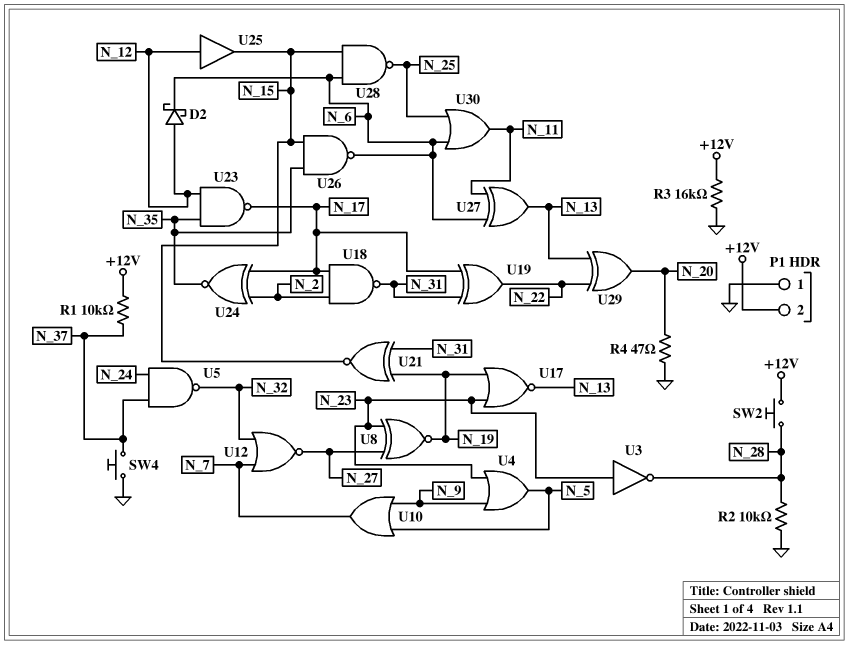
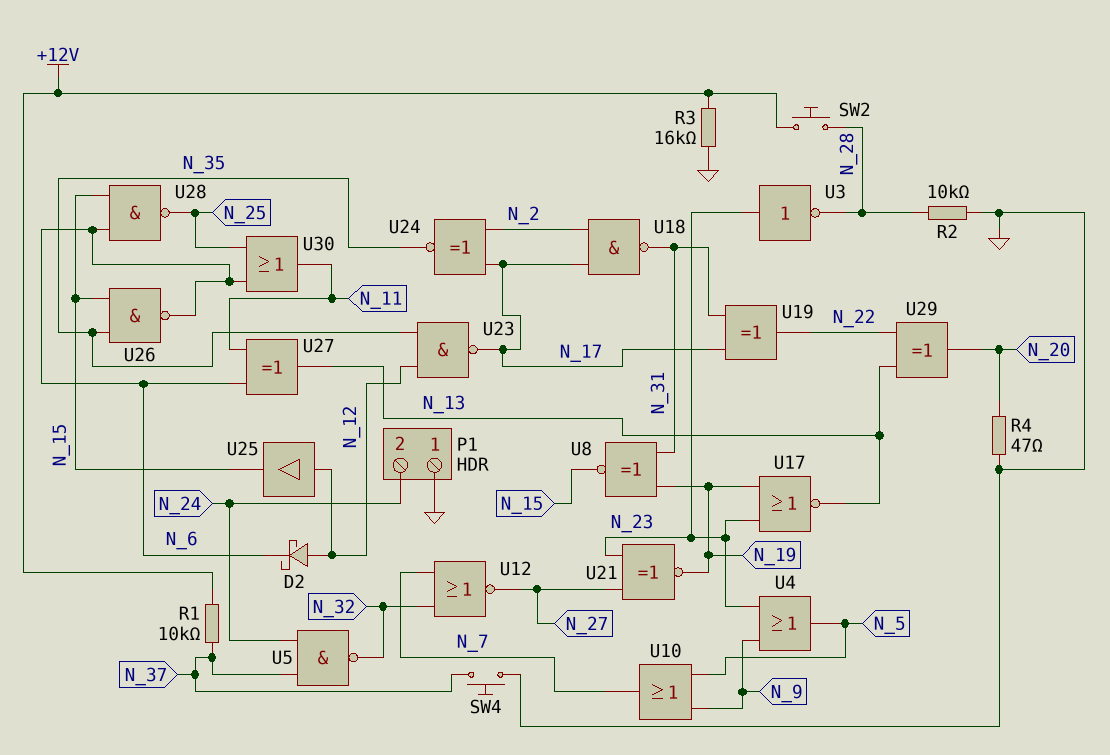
P1 pin 2: +12V -> N_24
U8: XNOR (in N_23, in N_27, out N_19) -> XNOR (in N_19, in N_31, out N_15)
U21: XNOR (in N_19, in N_31, out N_15) -> XNOR (in N_23, in N_27, out N_19)

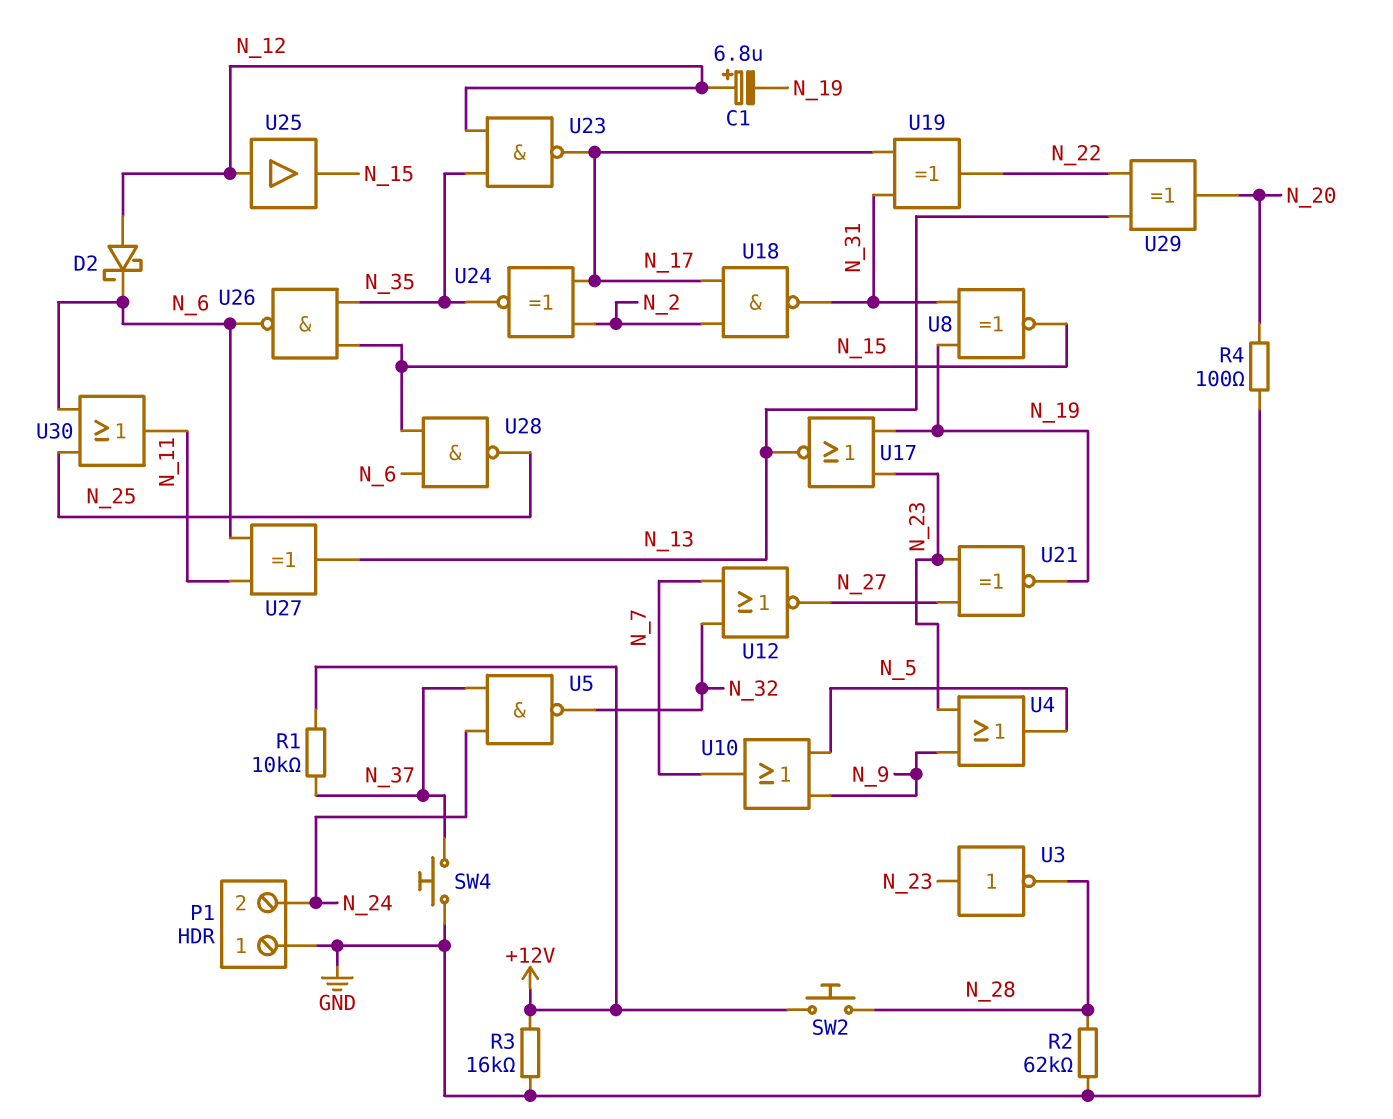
C1: none -> 6.8uF (plus N_12, minus N_19)
R2: 10k (GND, N_28) -> 62k (GND, N_28)
R4: 47 (GND, N_20) -> 100 (GND, N_20)

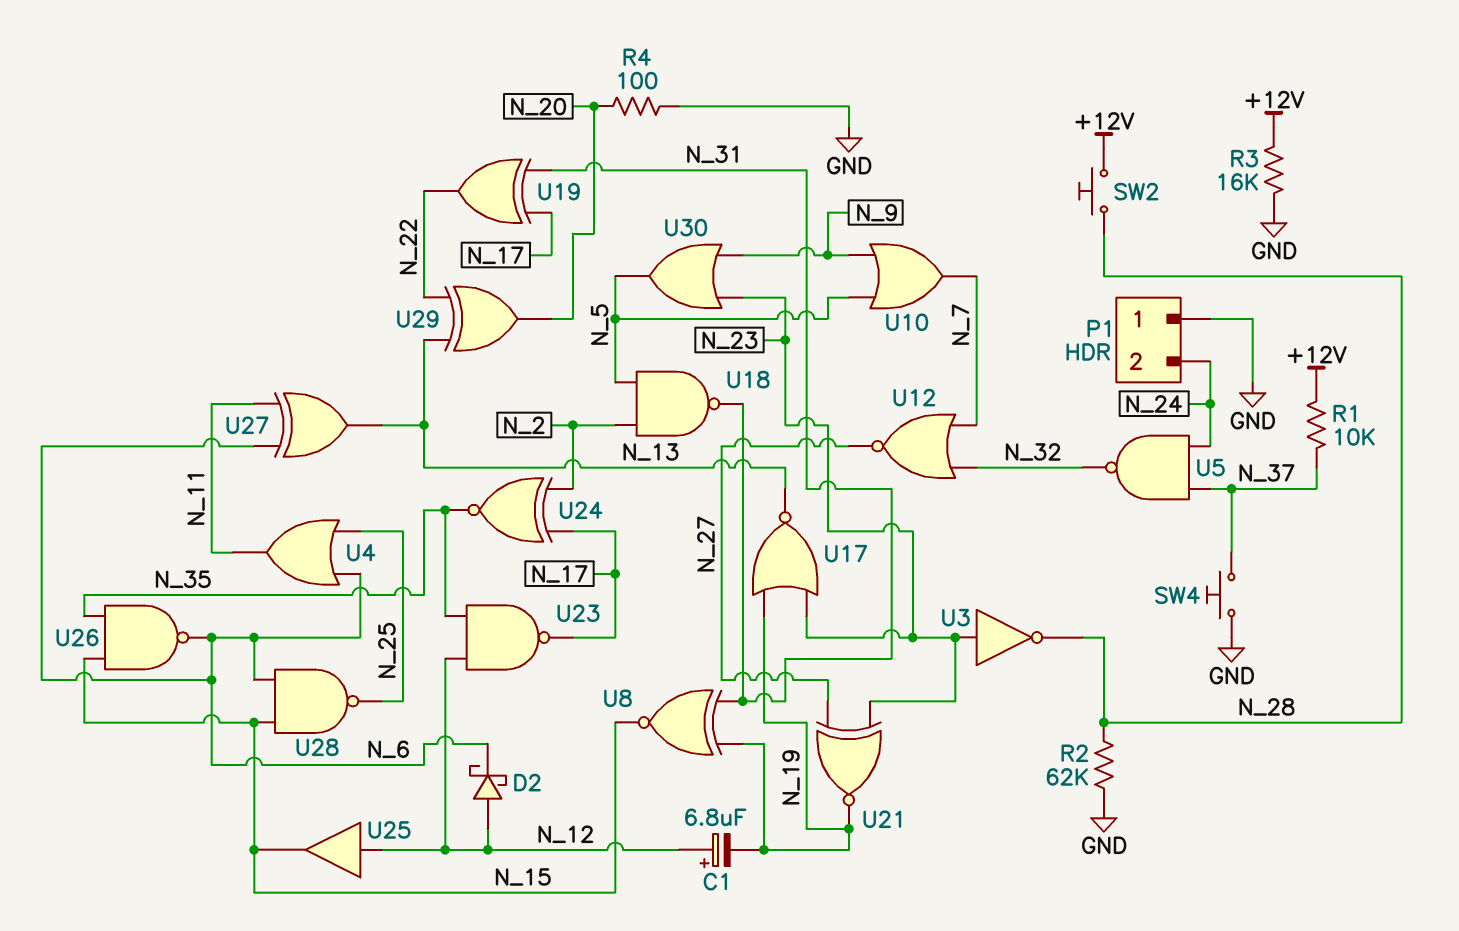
U4: OR (in N_9, in N_23, out N_5) -> OR (in N_6, in N_25, out N_11)
U18: NAND (in N_2, in N_17, out N_31) -> NAND (in N_2, in N_5, out N_31)
U30: OR (in N_6, in N_25, out N_11) -> OR (in N_9, in N_23, out N_5)

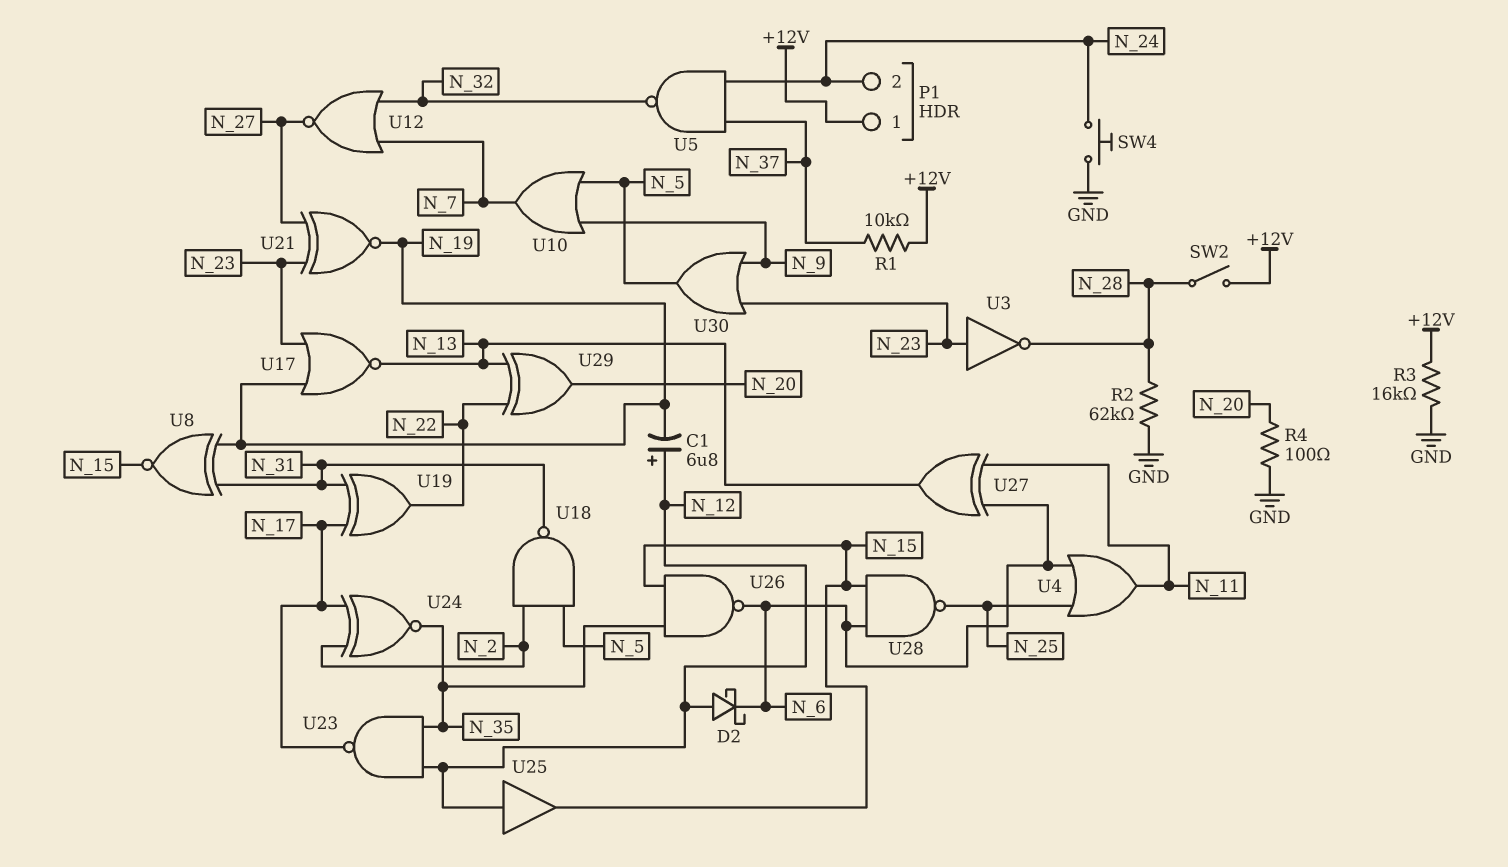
P1 pin 1: GND -> +12V
SW2: button (+12V, N_28) -> switch (+12V, N_28)
SW4: button (GND, N_37) -> button (GND, N_24)

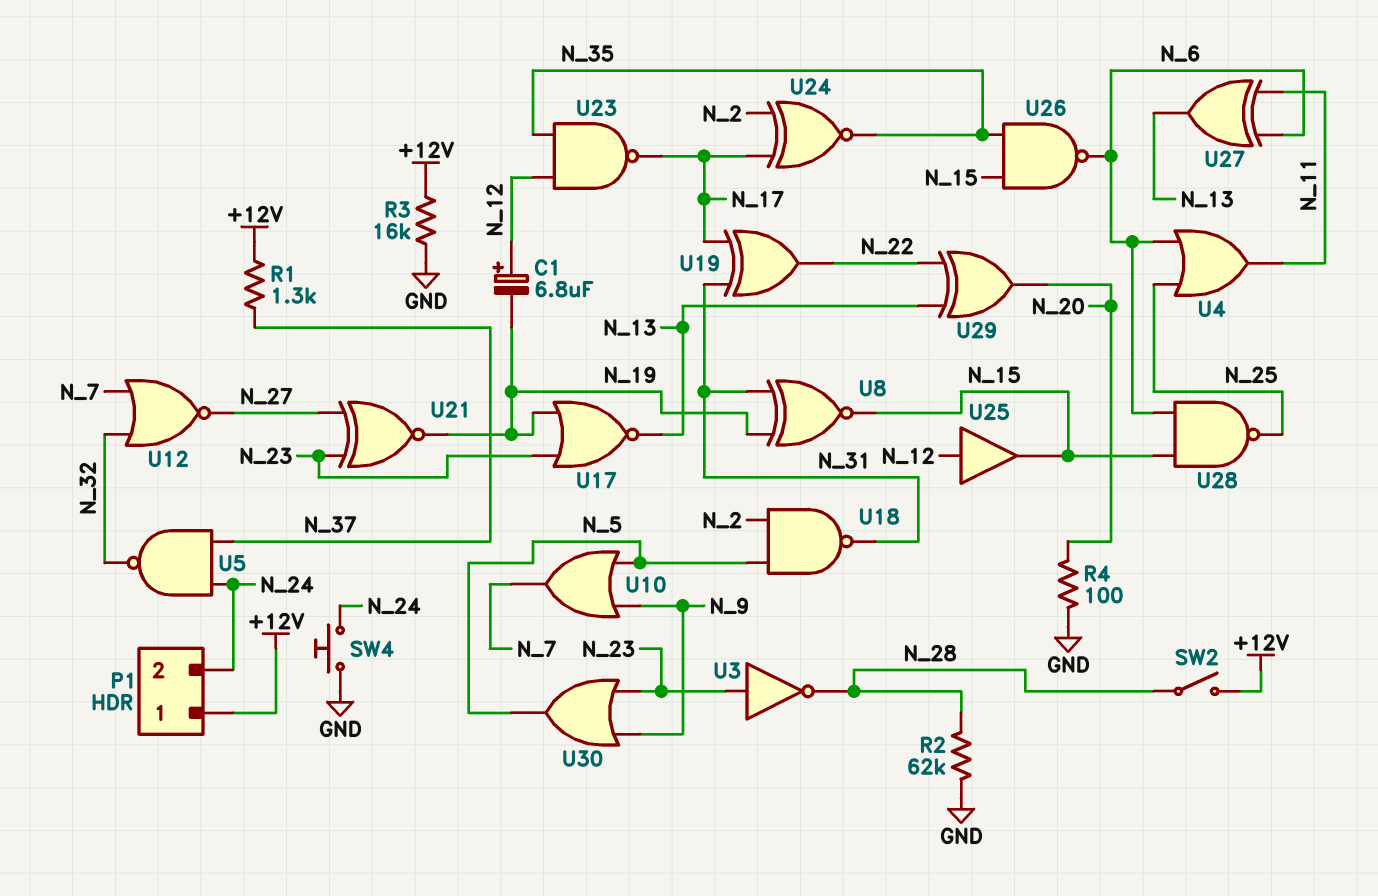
D2: schottky (A N_12, K N_6) -> none
R1: 10k (+12V, N_37) -> 1.3k (+12V, N_37)

